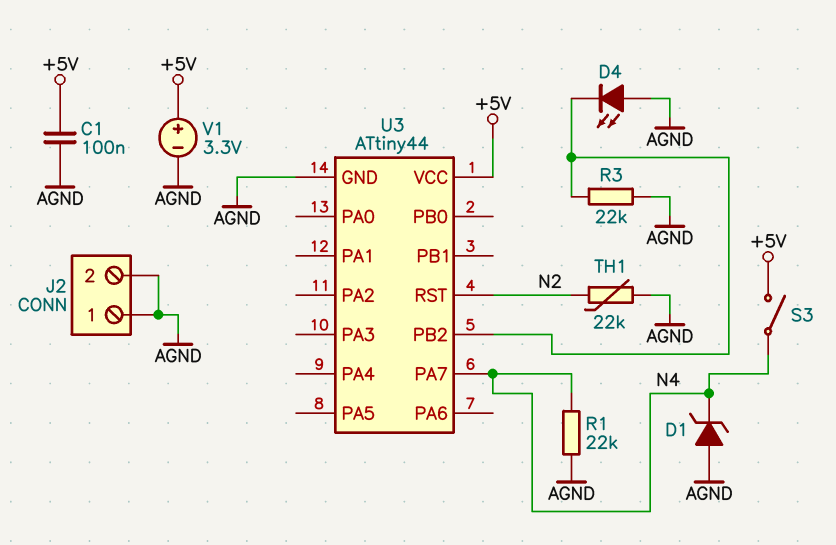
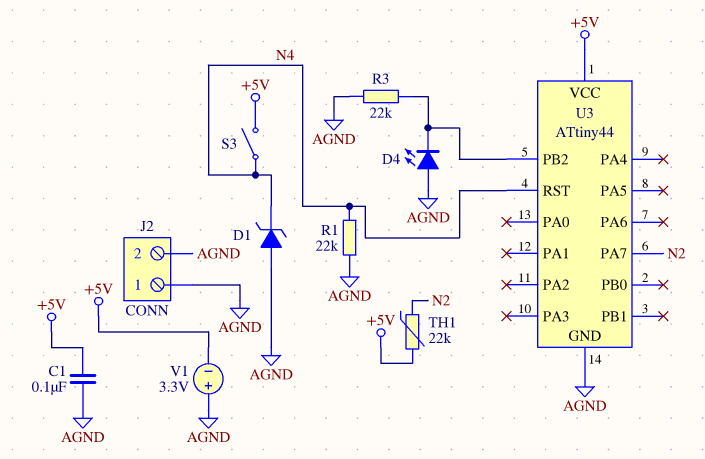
TH1: 22k (AGND, N2) -> 22k (+5V, N2)
U3 pin PA7: N4 -> N2
U3 pin RST: N2 -> N4
V1: 3.3V (plus +5V, minus AGND) -> 3.3V (plus AGND, minus +5V)

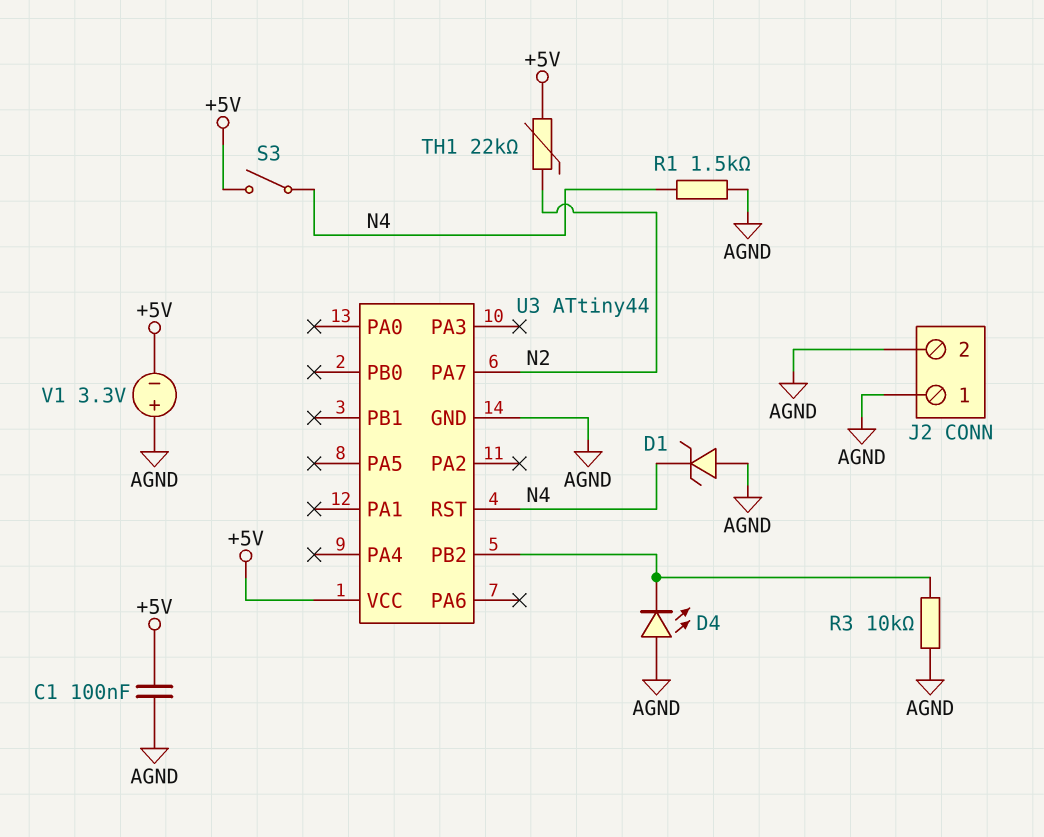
R1: 22k (AGND, N4) -> 1.5k (AGND, N4)
R3: 22k (AGND, U3/PB2) -> 10k (AGND, U3/PB2)

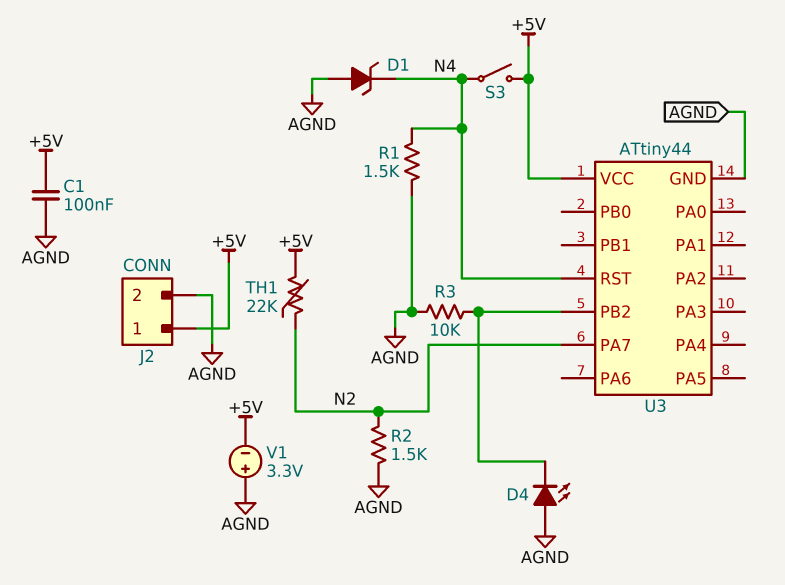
J2 pin 1: AGND -> +5V
R2: none -> 1.5k (AGND, N2)

